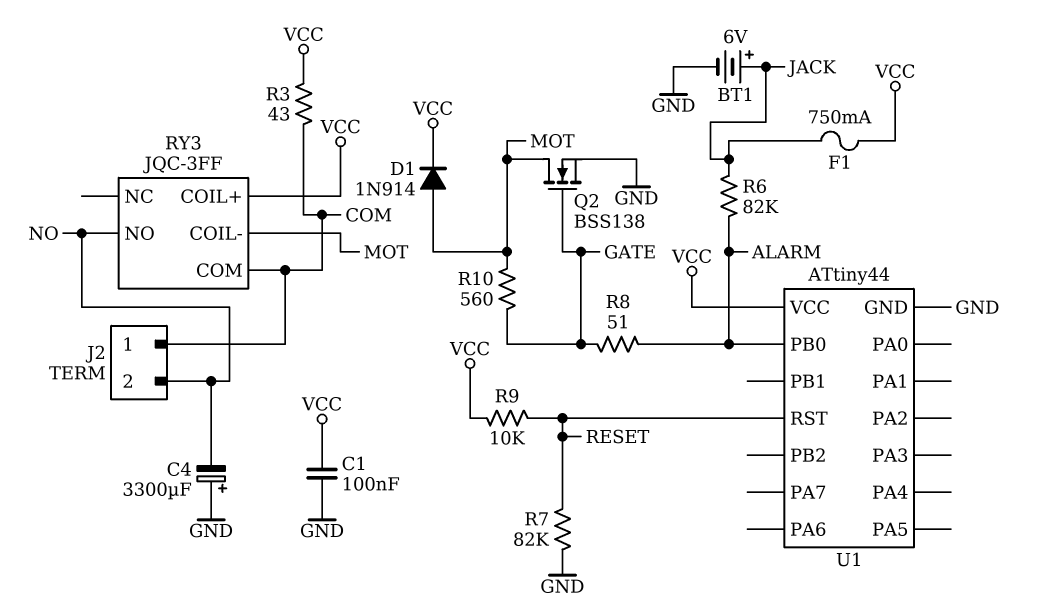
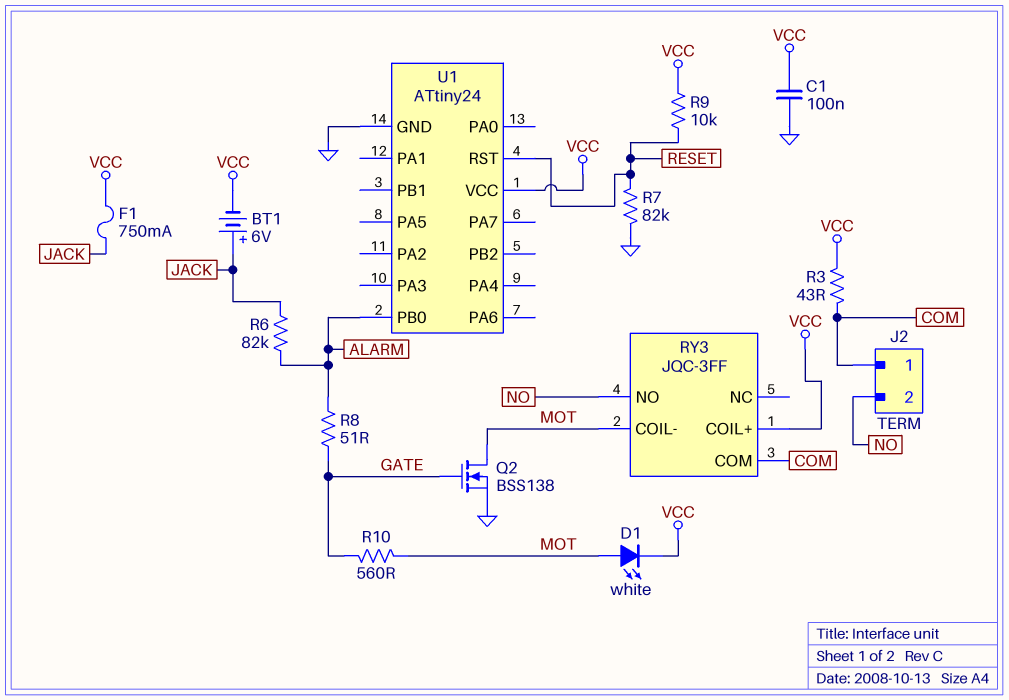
BT1: 6V (plus JACK, minus GND) -> 6V (plus JACK, minus VCC)
C4: 3300uF (plus GND, minus NO) -> none
D1: diode 1N914 (A MOT, K VCC) -> LED white (A MOT, K VCC)
U1: ATtiny44 -> ATtiny24

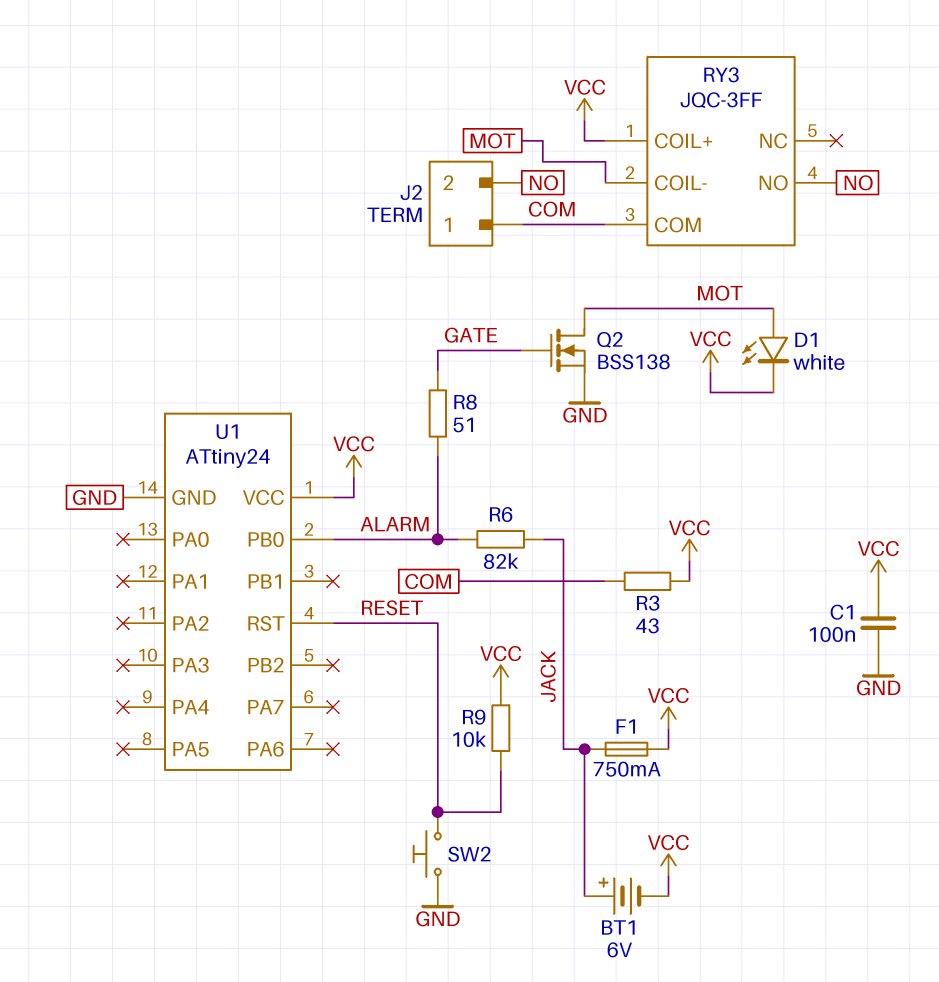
R7: 82k (GND, RESET) -> none
R10: 560 (GATE, MOT) -> none
SW2: none -> button (GND, RESET)

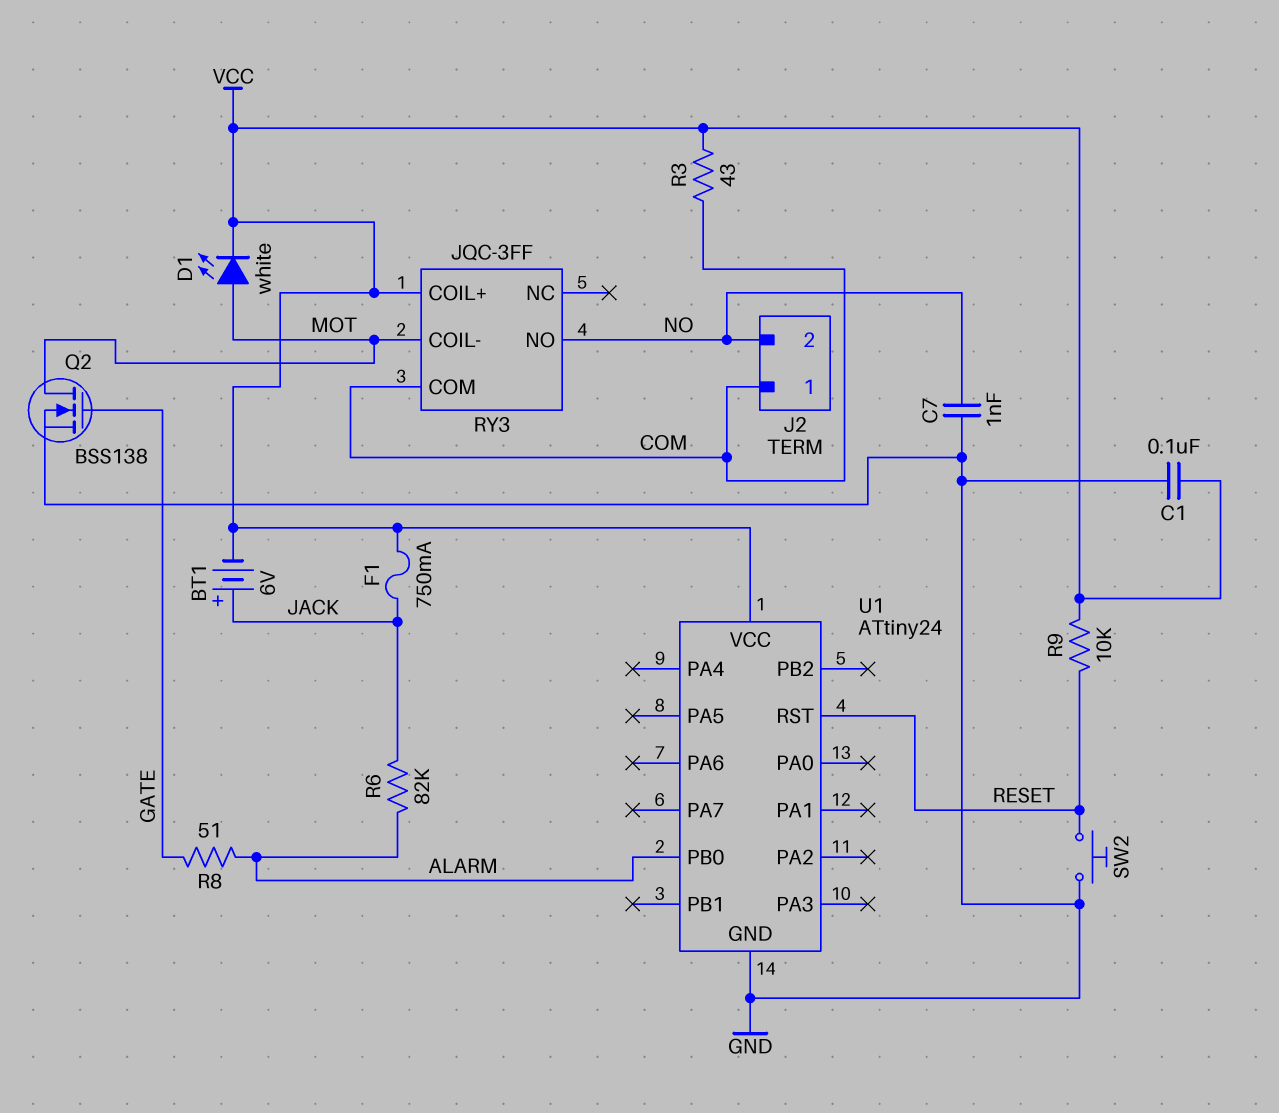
C7: none -> 1nF (GND, NO)

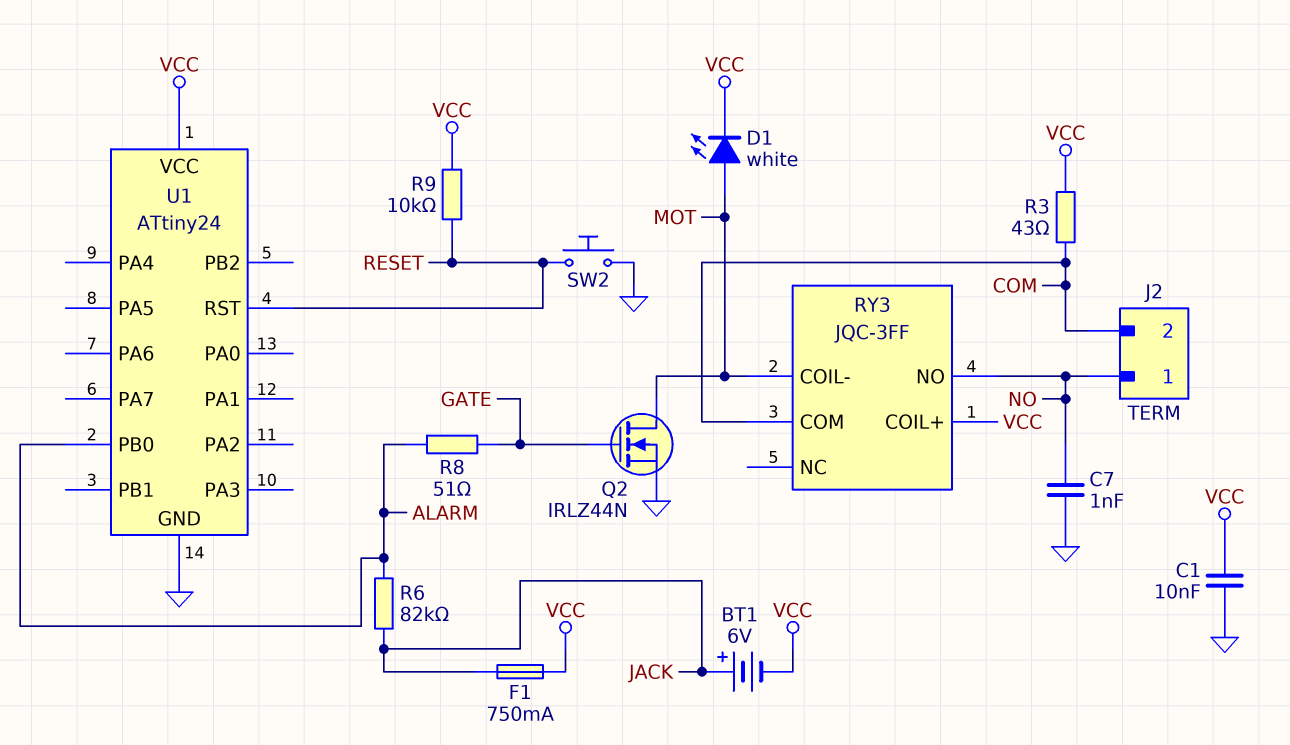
C1: 100nF (GND, VCC) -> 10nF (GND, VCC)
J2 pin 1: COM -> NO
J2 pin 2: NO -> COM
Q2: NMOS BSS138 (G GATE, D MOT, S GND) -> NMOS IRLZ44N (G GATE, D MOT, S GND)

